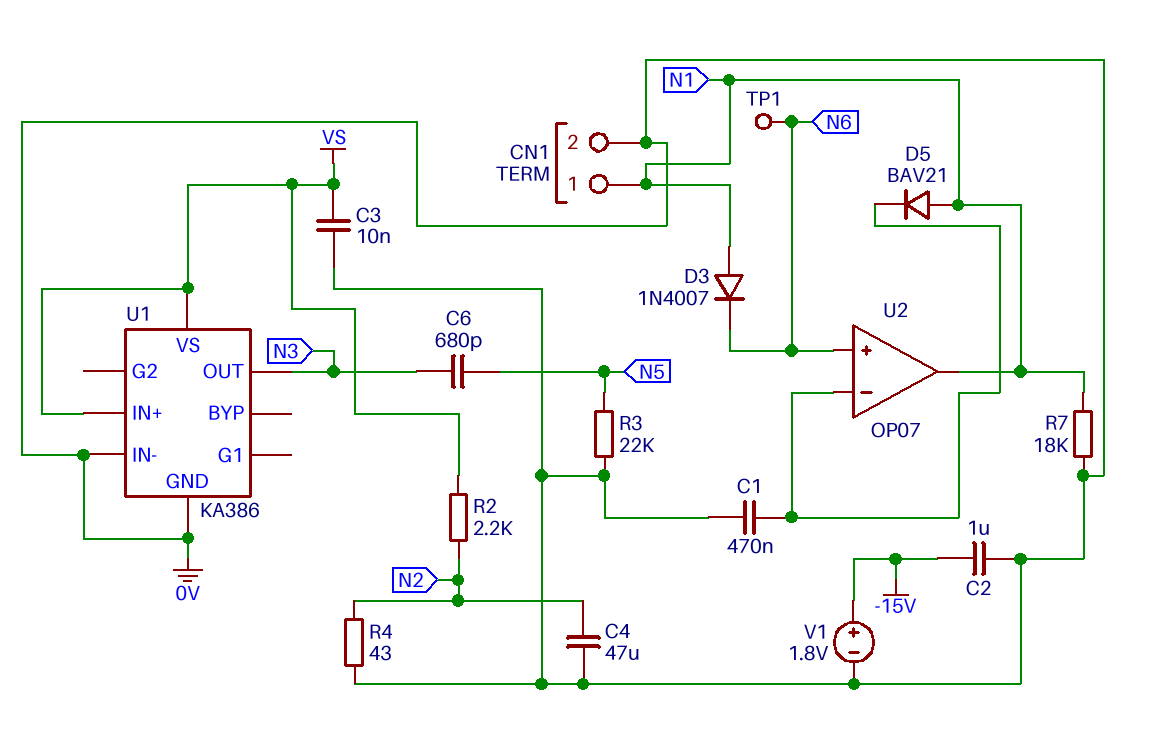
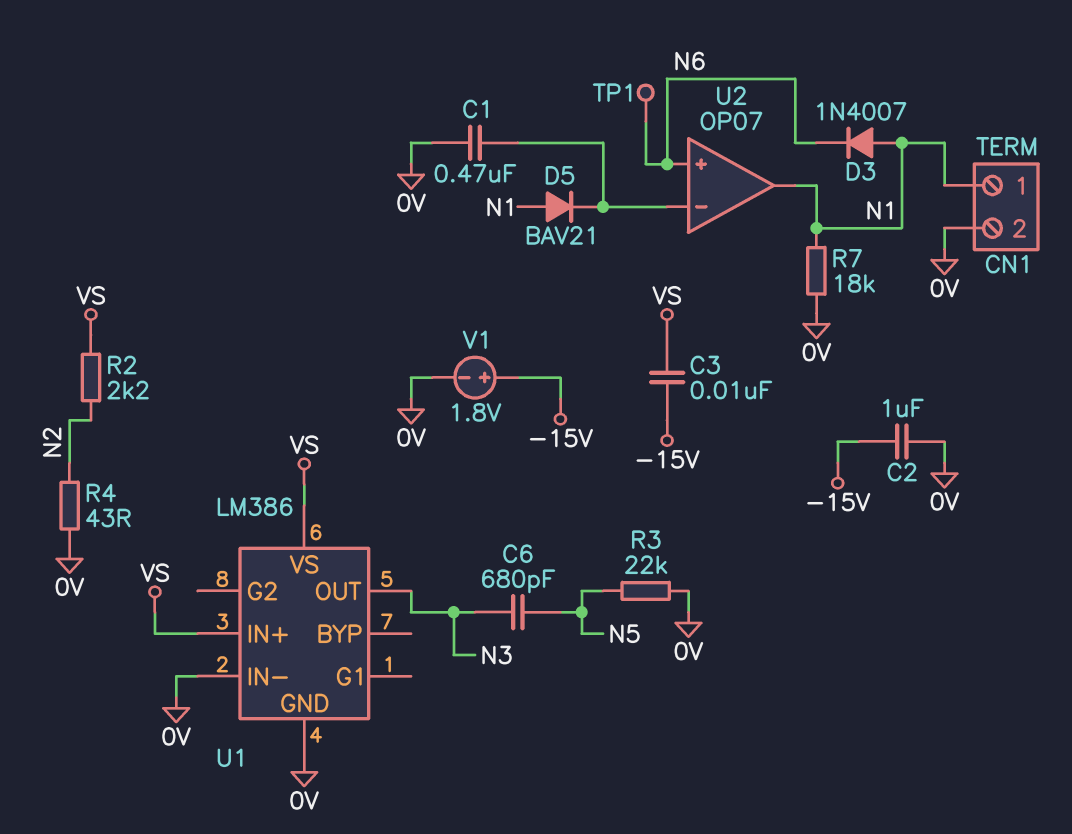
C3: 10nF (0V, VS) -> 10nF (-15V, VS)
C4: 47uF (0V, N2) -> none
U1: KA386 -> LM386

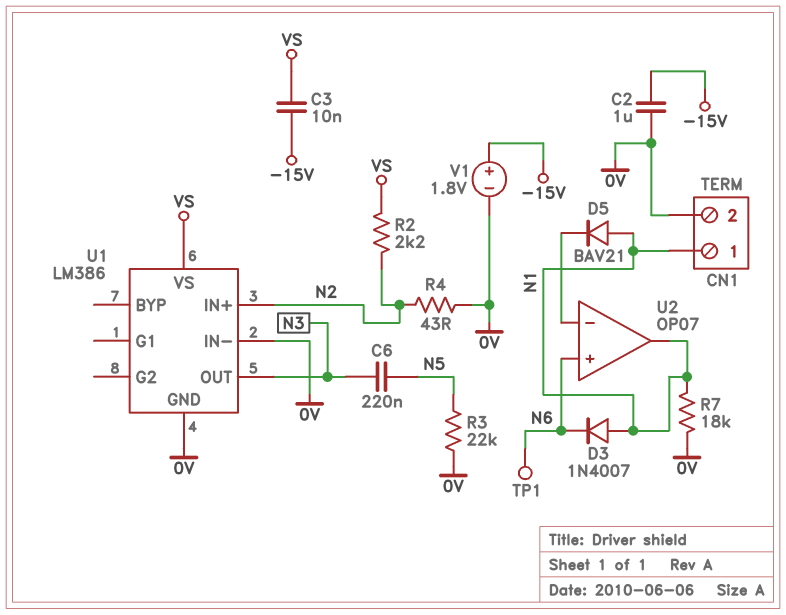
C1: 470nF (0V, U2/in-) -> none
C6: 680pF (N3, N5) -> 220nF (N3, N5)
U1 pin IN+: VS -> N2

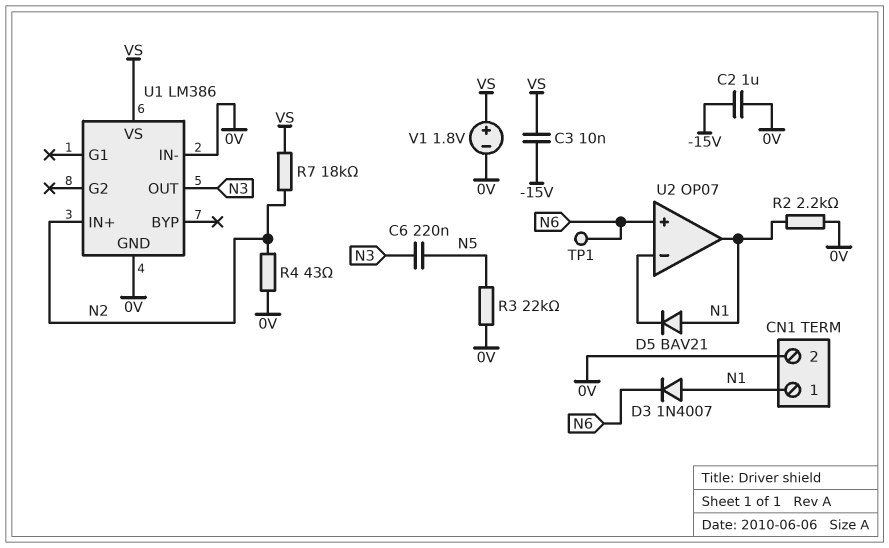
R2: 2.2k (N2, VS) -> 2.2k (0V, N1)
R7: 18k (0V, N1) -> 18k (N2, VS)
V1: 1.8V (plus -15V, minus 0V) -> 1.8V (plus VS, minus 0V)

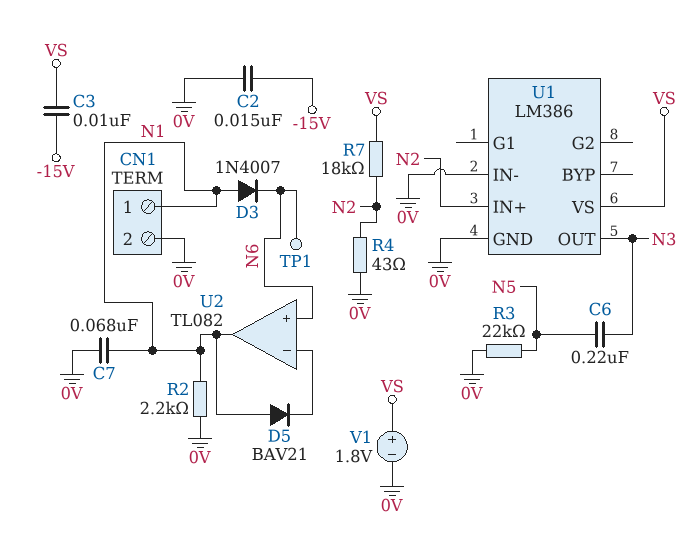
C2: 1uF (-15V, 0V) -> 15nF (-15V, 0V)
C7: none -> 68nF (0V, N1)
U2: OP07 -> TL082

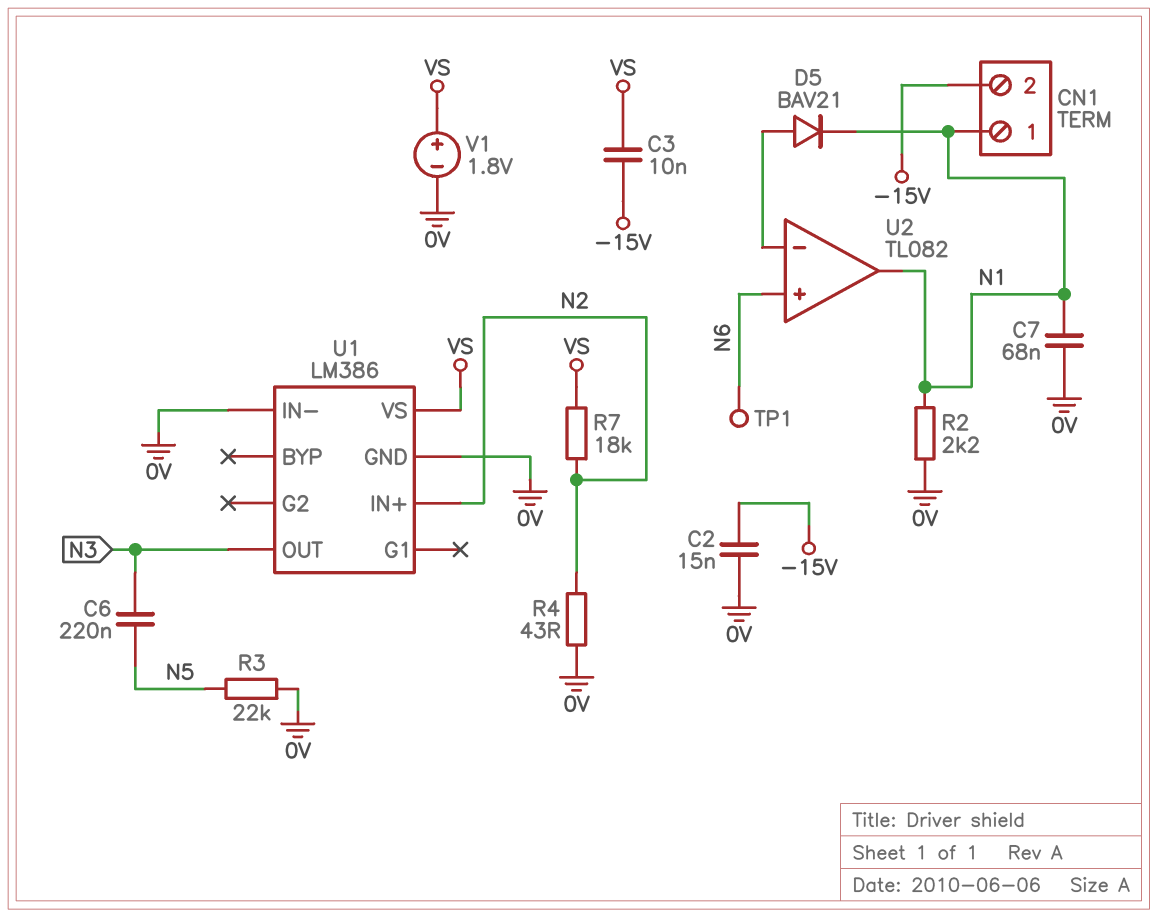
CN1 pin 2: 0V -> -15V
D3: diode 1N4007 (A N1, K N6) -> none
D5: diode BAV21 (A N1, K U2/in-) -> diode BAV21 (A U2/in-, K N1)

